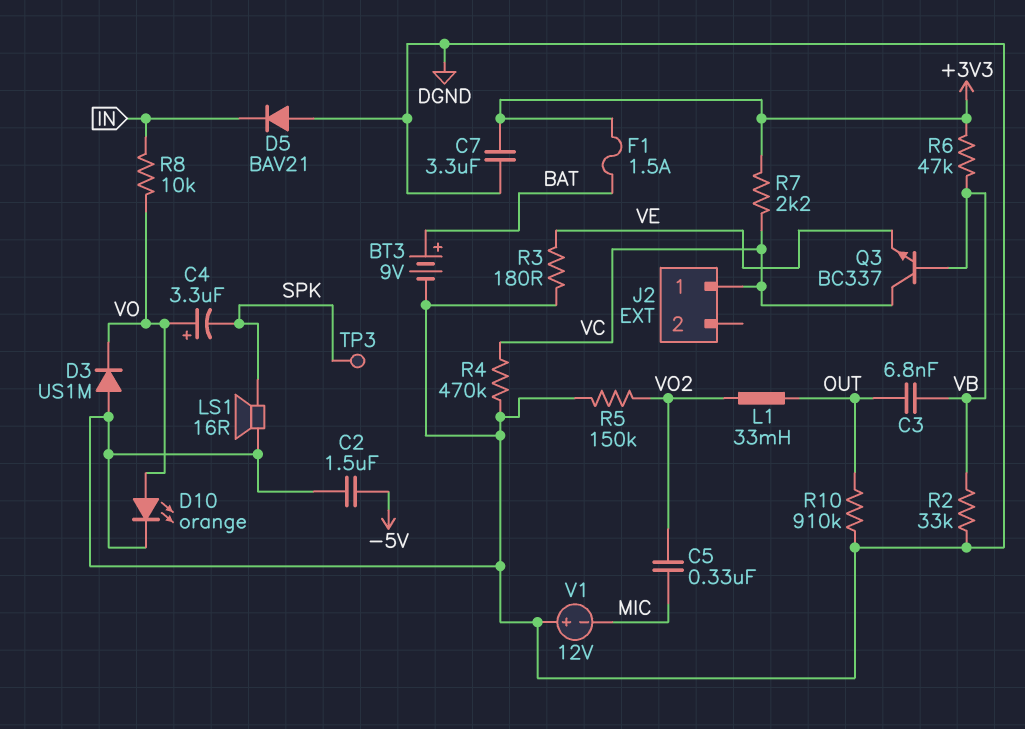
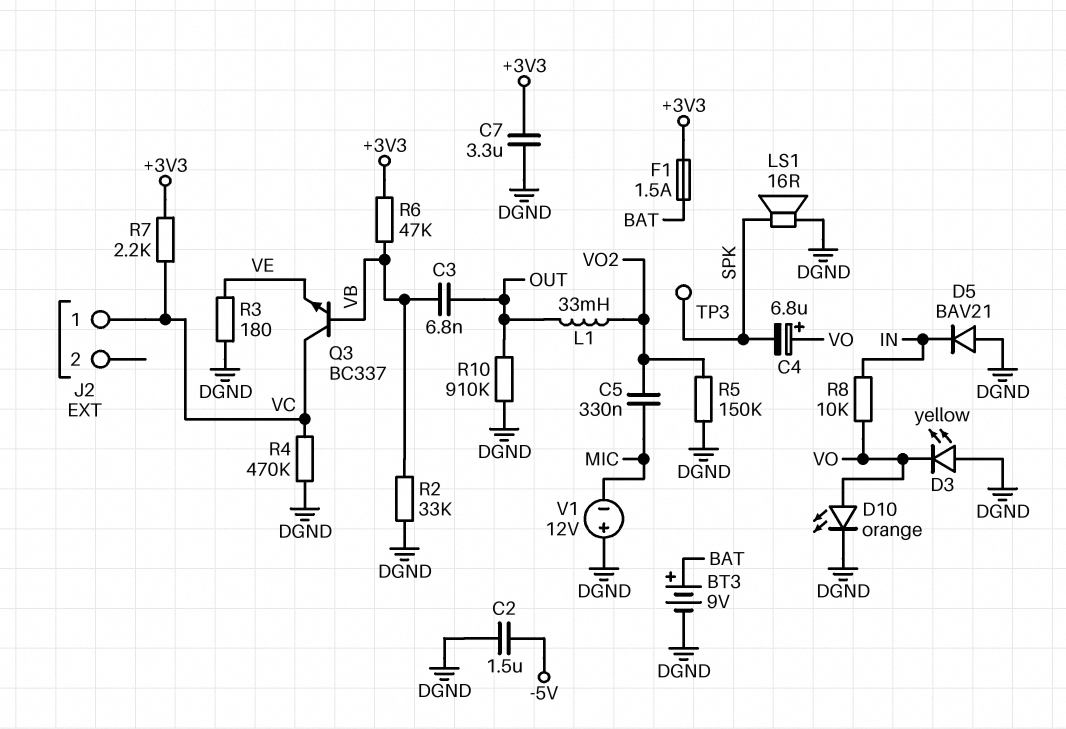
C4: 3.3uF (plus VO, minus SPK) -> 6.8uF (plus VO, minus SPK)
D3: diode US1M (A DGND, K VO) -> LED yellow (A DGND, K VO)

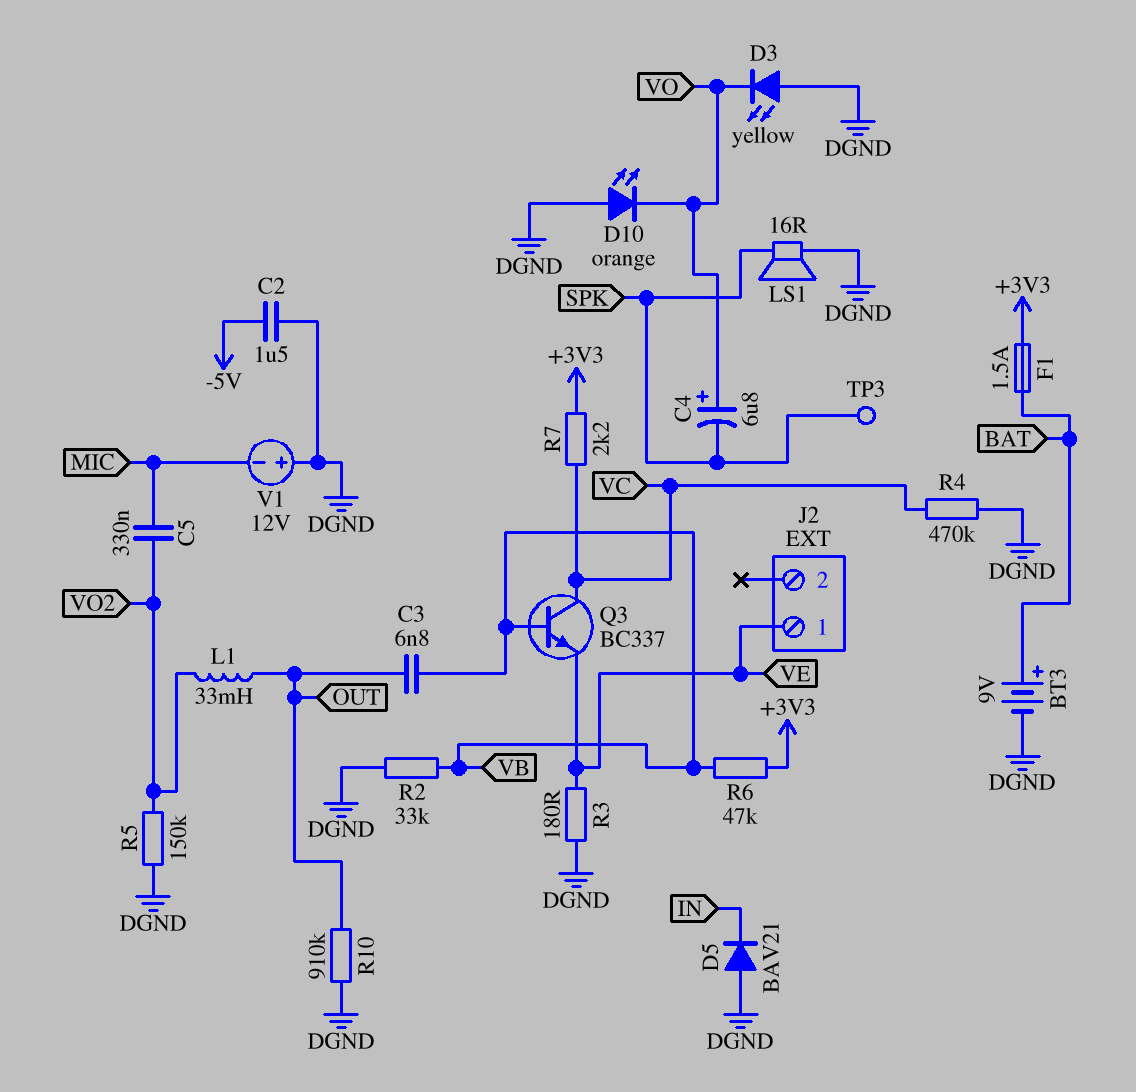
C7: 3.3uF (+3V3, DGND) -> none
D10: LED orange (A VO, K DGND) -> LED orange (A DGND, K VO)
J2 pin 1: VC -> VE
R8: 10k (IN, VO) -> none

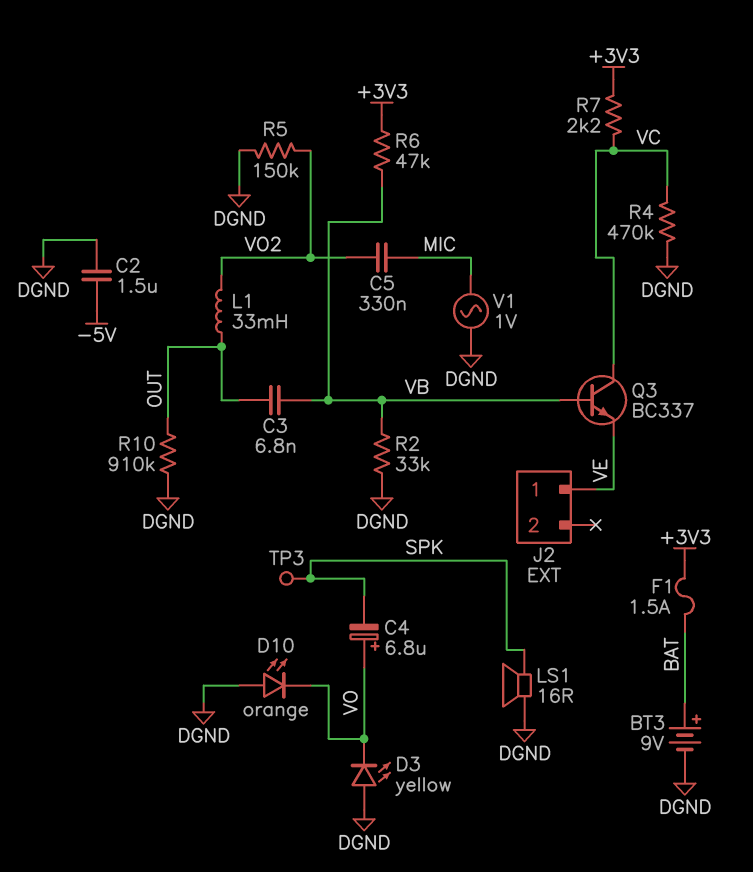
D5: diode BAV21 (A DGND, K IN) -> none
R3: 180 (DGND, VE) -> none
V1: 12V (plus DGND, minus MIC) -> AC 1V (DGND, MIC)

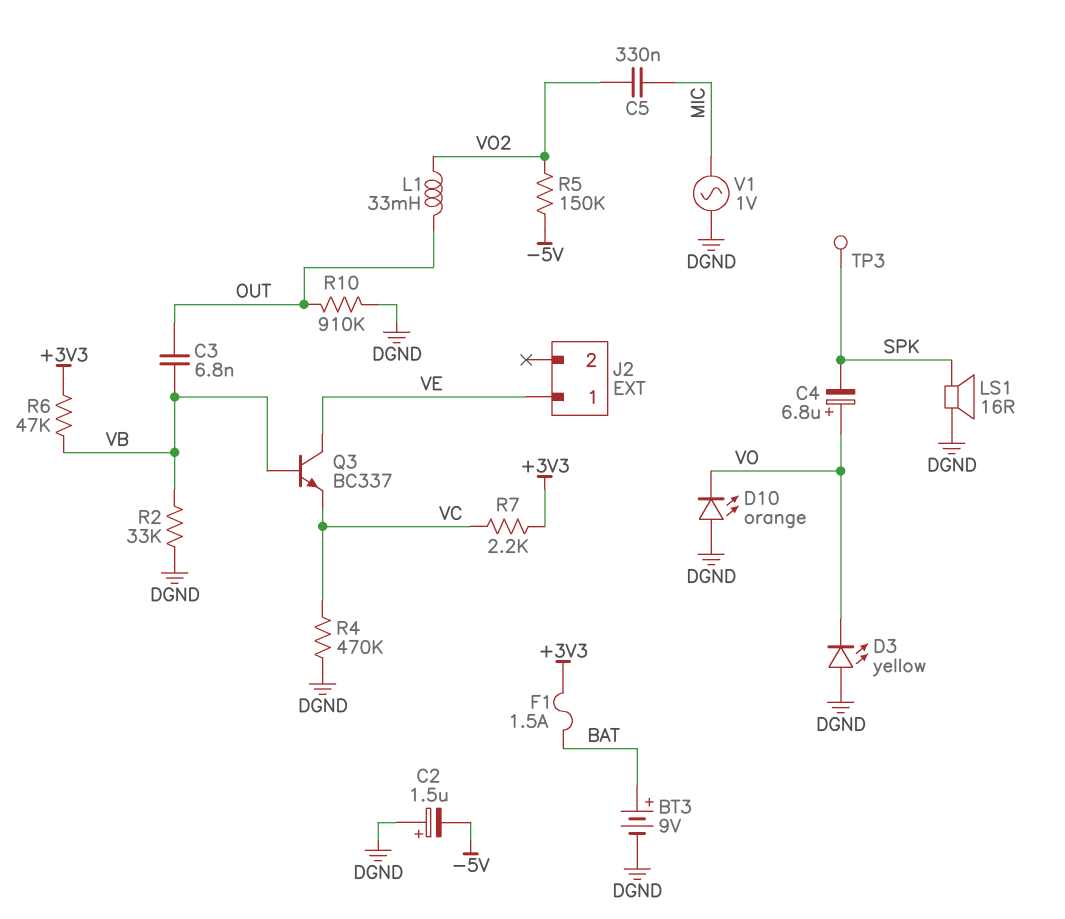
C2: 1.5uF (-5V, DGND) -> 1.5uF (plus DGND, minus -5V)
Q3: NPN BC337 (B VB, C VC, E VE) -> NPN BC337 (B VB, C VE, E VC)
R5: 150k (DGND, VO2) -> 150k (-5V, VO2)

